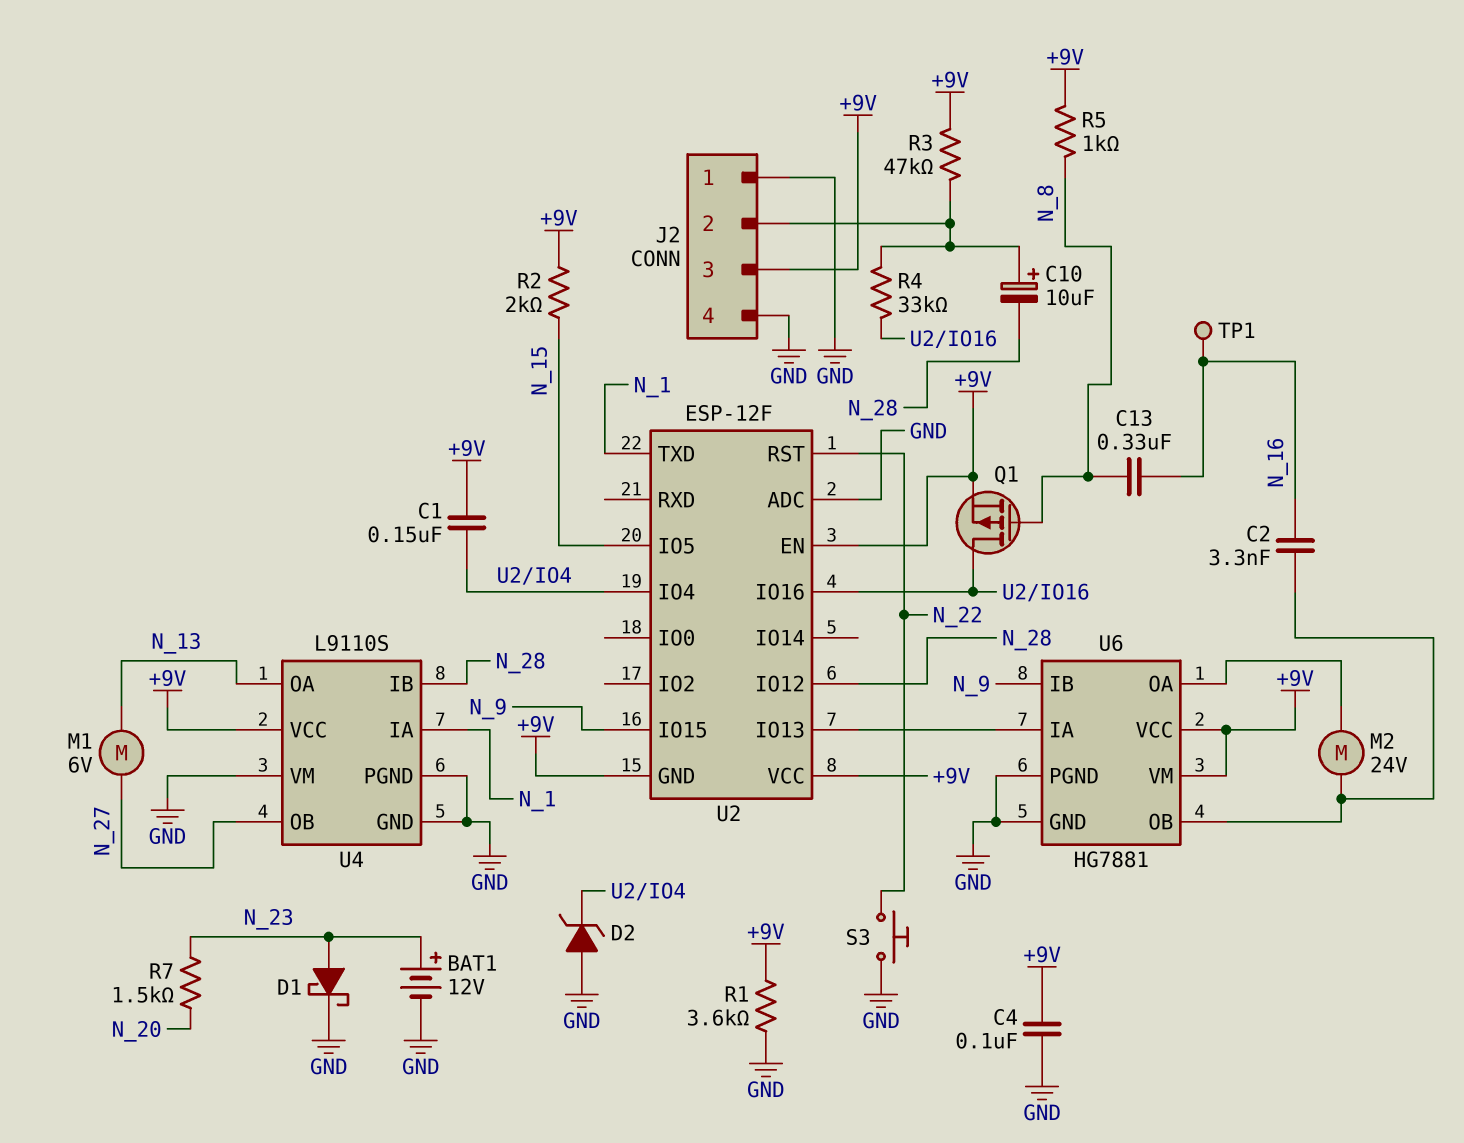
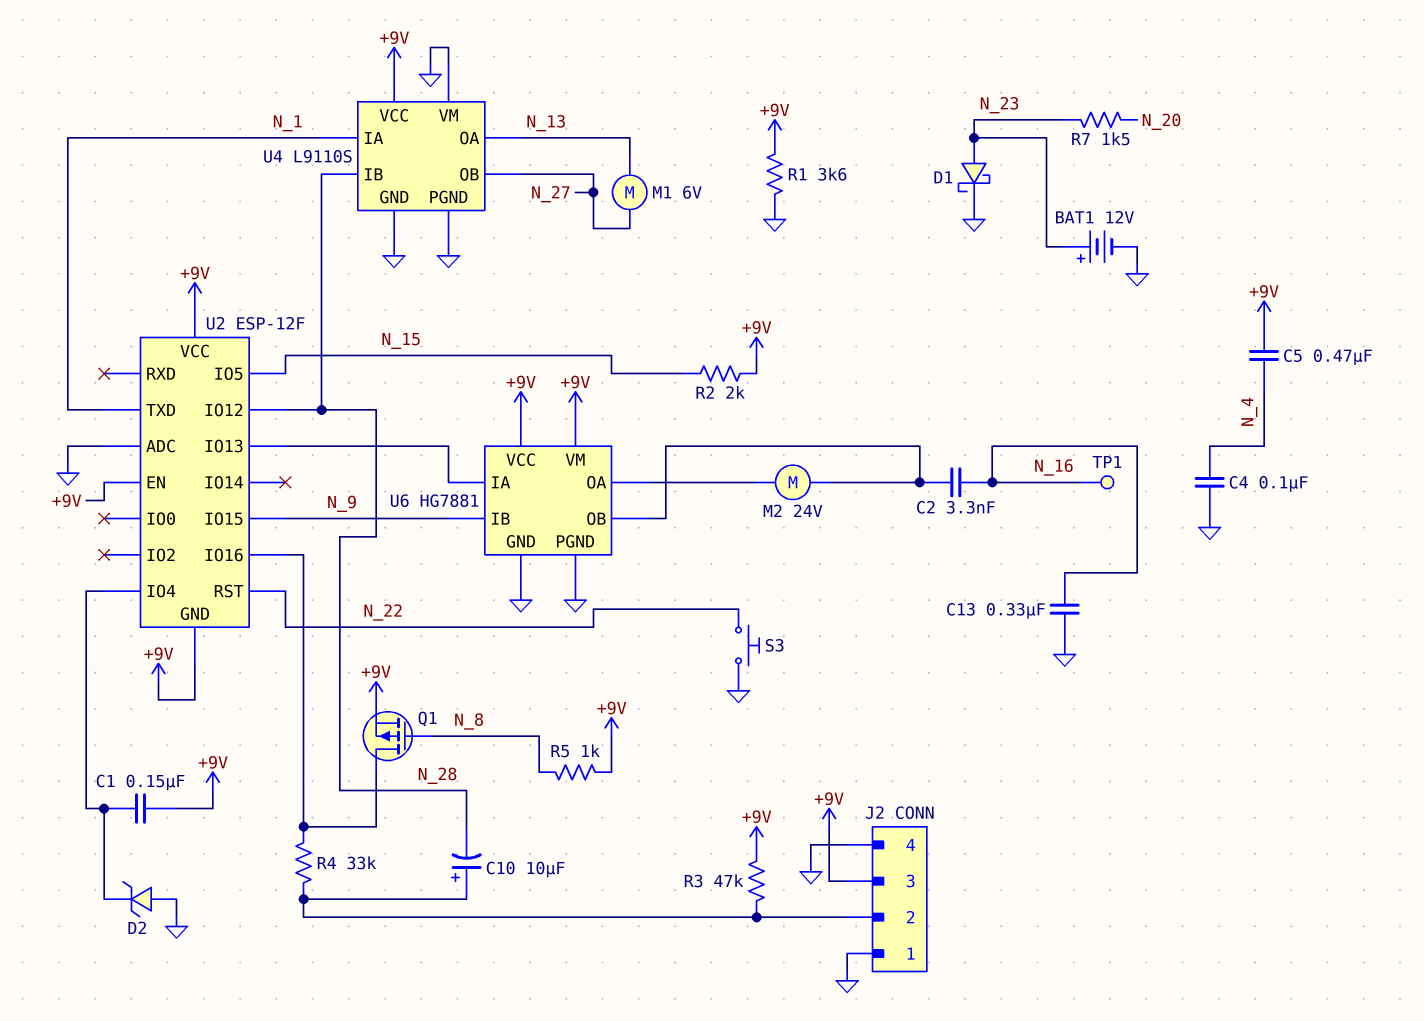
C4: 100nF (+9V, GND) -> 100nF (GND, N_4)
C5: none -> 470nF (+9V, N_4)
C13: 330nF (N_8, N_16) -> 330nF (GND, N_16)

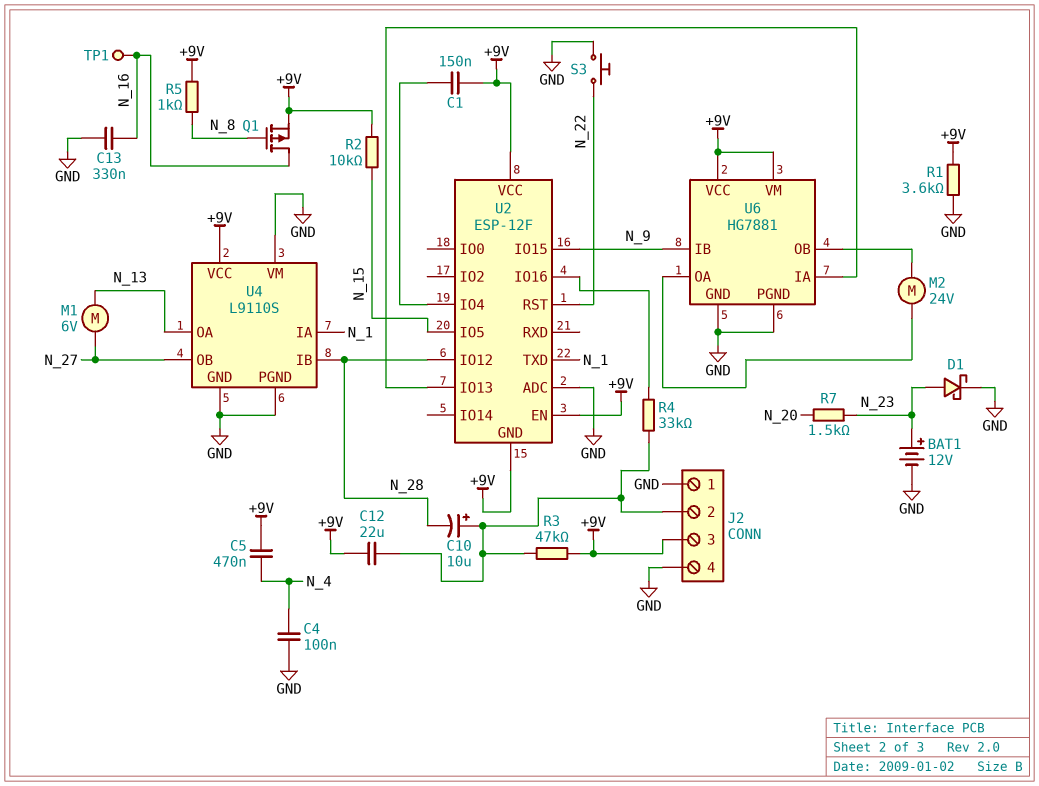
C2: 3.3nF (N_16, U6/OB) -> none
C12: none -> 22uF (+9V, J2/2)
D2: zener (A GND, K U2/IO4) -> none
Q1: PMOS (G N_8, D U2/IO16, S +9V) -> PMOS (G N_8, D N_16, S +9V)
R2: 2k (+9V, N_15) -> 10k (+9V, N_15)

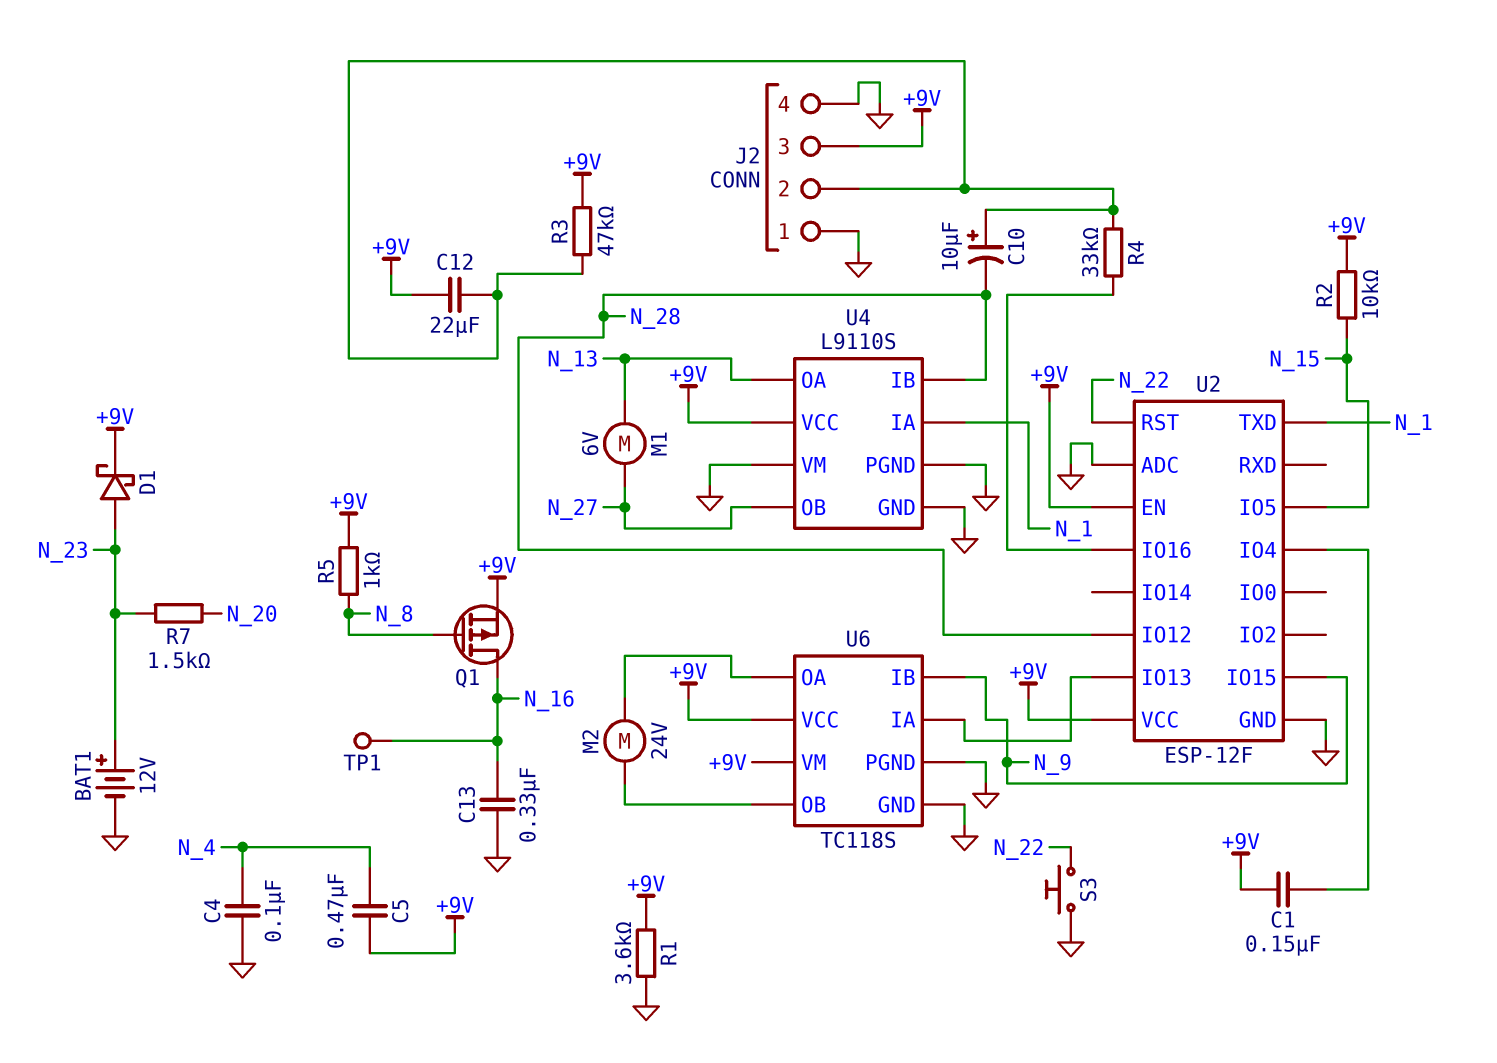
D1: schottky (A N_23, K GND) -> schottky (A N_23, K +9V)
U2 pin GND: +9V -> GND
U6: HG7881 -> TC118S

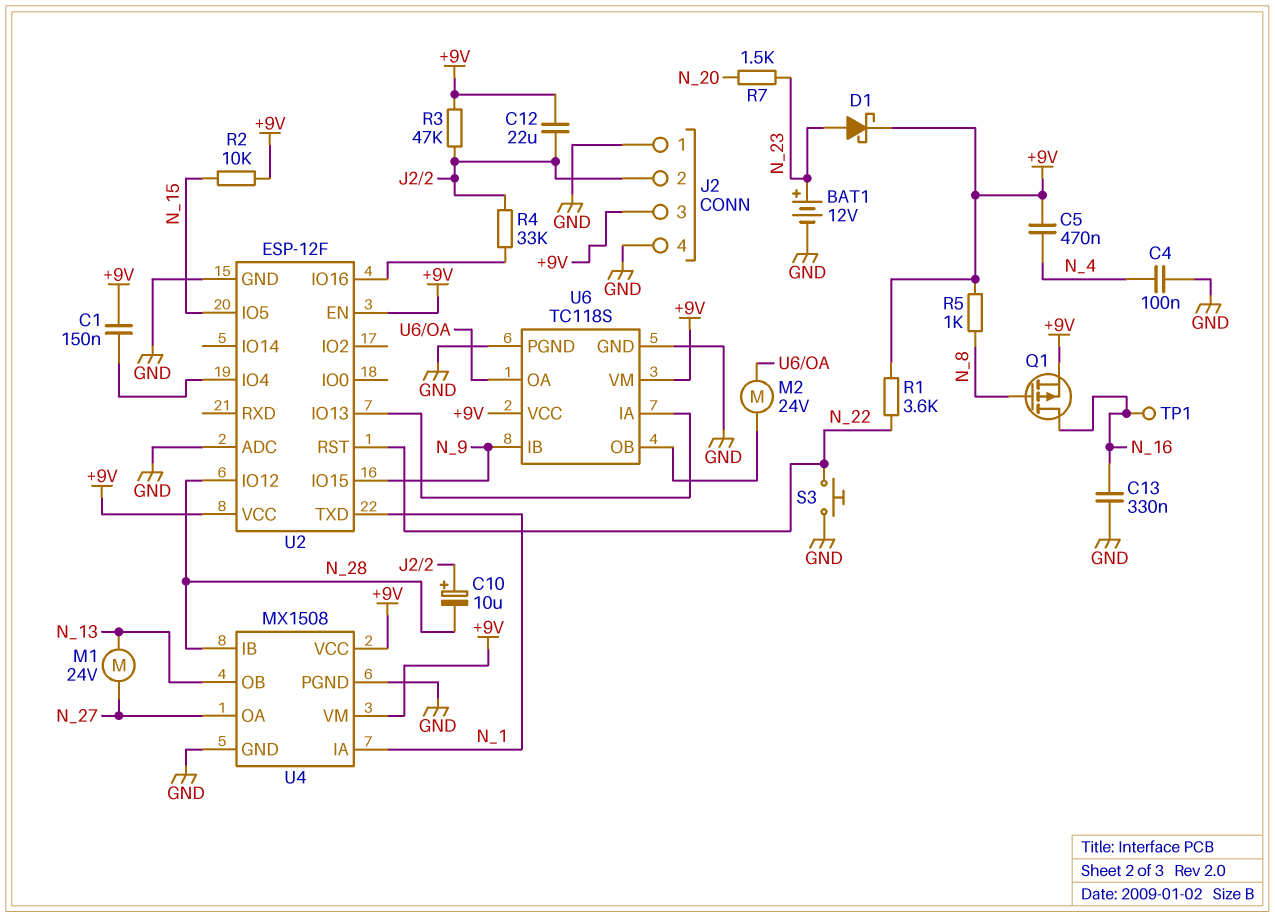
M1: motor 6V (N_13, N_27) -> motor 24V (N_13, N_27)
R1: 3.6k (+9V, GND) -> 3.6k (+9V, N_22)
U4: L9110S -> MX1508
U4 pin OA: N_13 -> N_27
U4 pin OB: N_27 -> N_13
U4 pin VM: GND -> +9V

